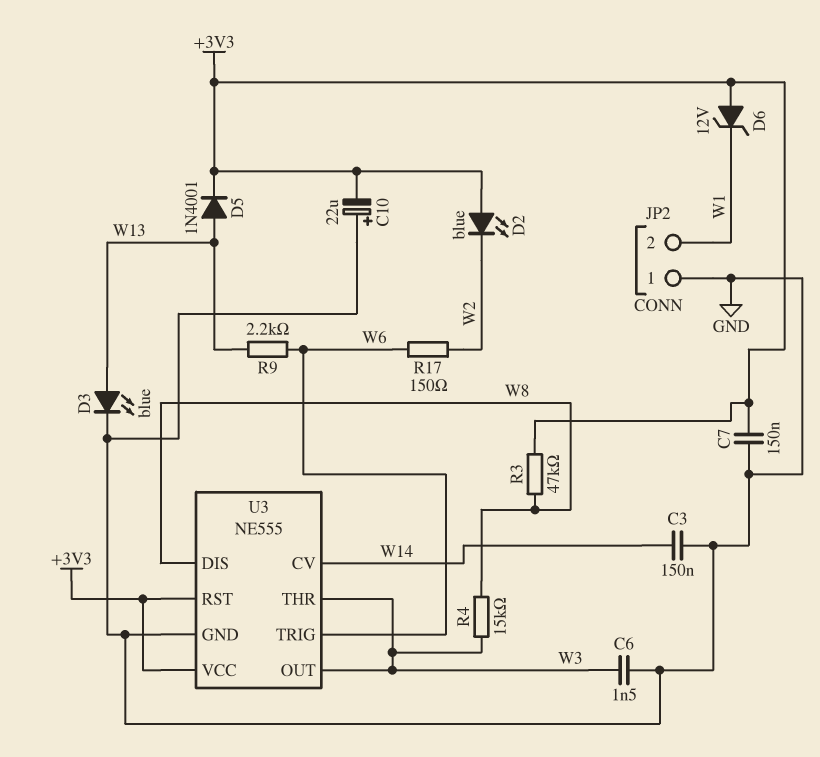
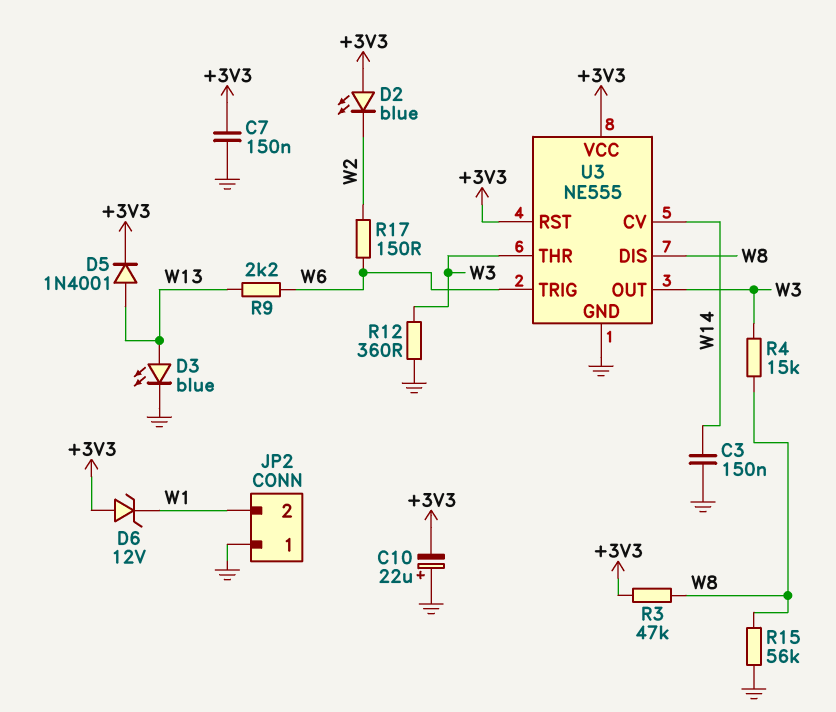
C6: 1.5nF (GND, W3) -> none
R12: none -> 360 (GND, W3)
R15: none -> 56k (GND, W8)

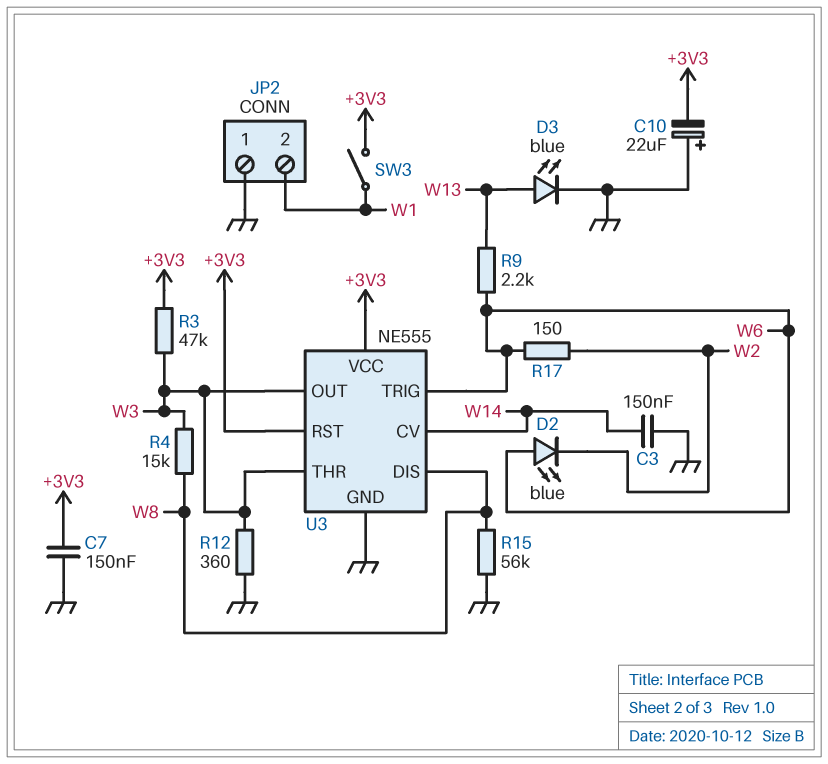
D2: LED blue (A +3V3, K W2) -> LED blue (A W6, K W2)
D5: diode 1N4001 (A W13, K +3V3) -> none
D6: zener 12V (A +3V3, K W1) -> none
R3: 47k (+3V3, W8) -> 47k (+3V3, W3)
SW3: none -> switch (+3V3, W1)

